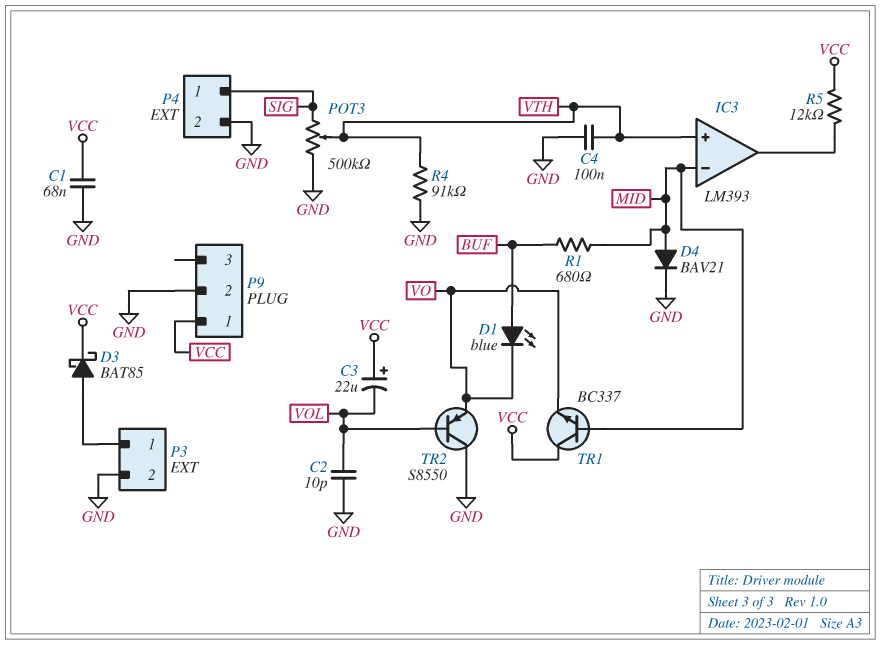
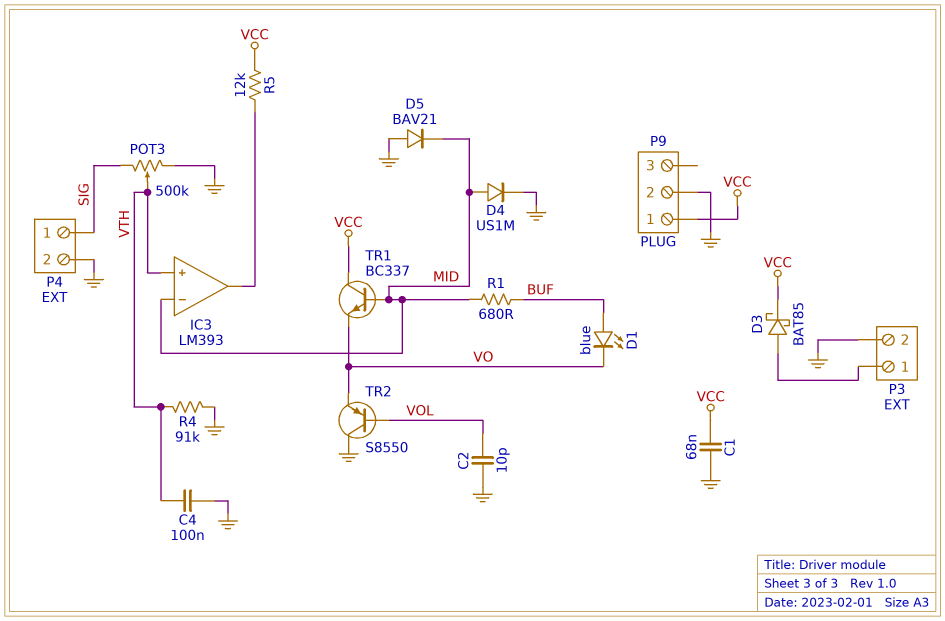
C3: 22uF (plus VCC, minus VOL) -> none
D4: diode BAV21 (A MID, K GND) -> diode US1M (A MID, K GND)
D5: none -> diode BAV21 (A GND, K MID)

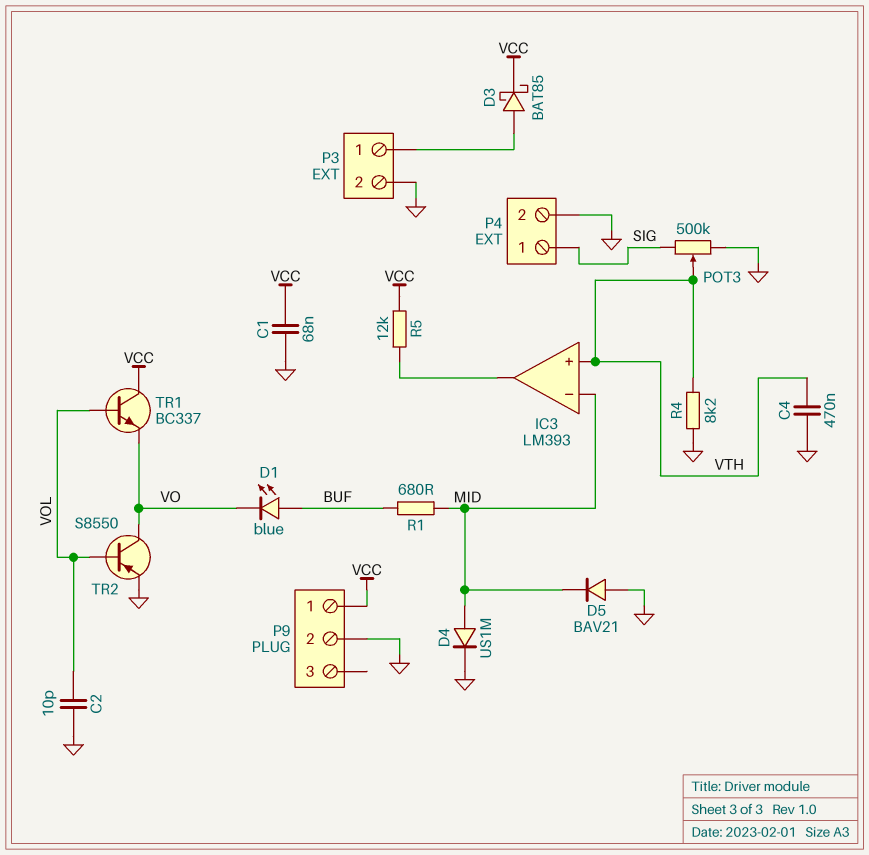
C4: 100nF (GND, VTH) -> 470nF (GND, VTH)
R4: 91k (GND, VTH) -> 8.2k (GND, VTH)
TR1: NPN BC337 (B MID, C VCC, E VO) -> NPN BC337 (B VOL, C VCC, E VO)
TR2: PNP S8550 (B VOL, C GND, E VO) -> PNP S8550 (B VOL, C VO, E GND)

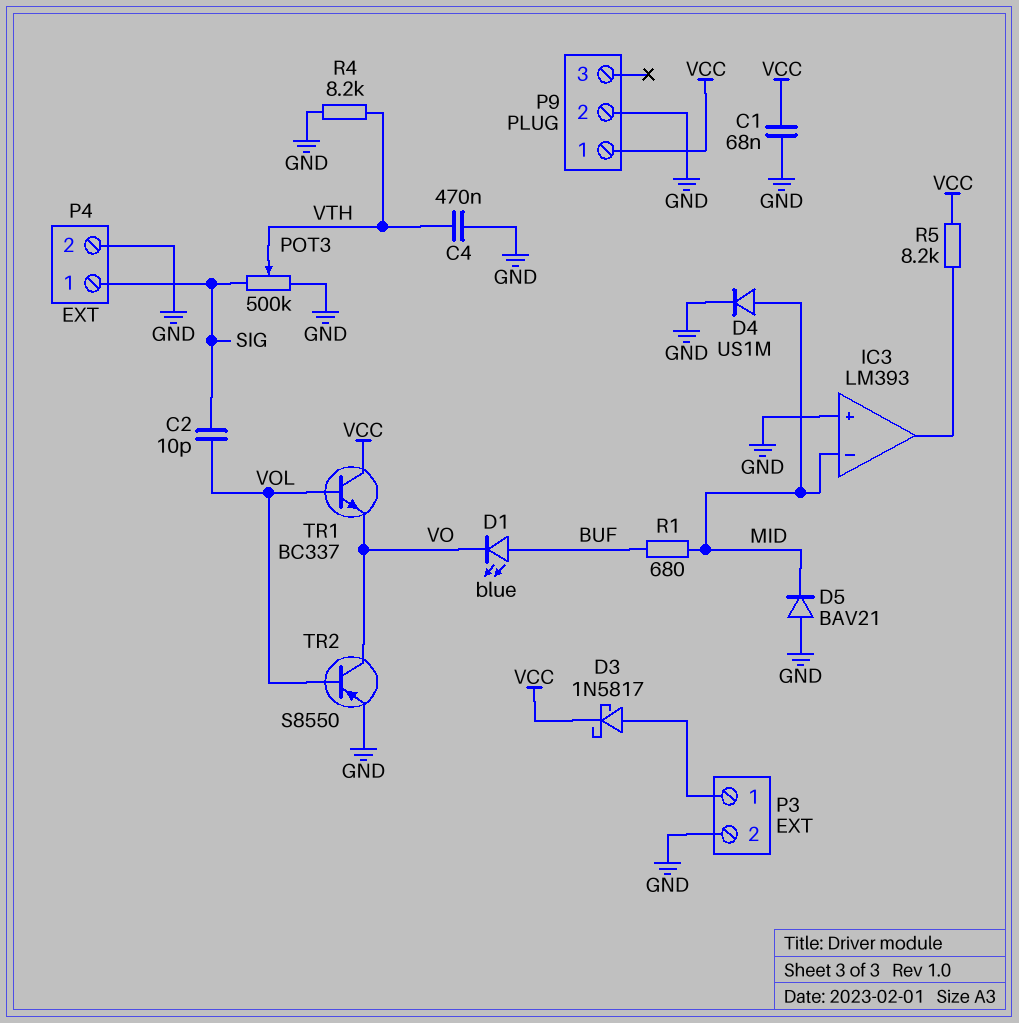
C2: 10pF (GND, VOL) -> 10pF (SIG, VOL)
D3: schottky BAT85 (A P3/1, K VCC) -> schottky 1N5817 (A P3/1, K VCC)
IC3 pin in+: VTH -> GND
R5: 12k (IC3/out, VCC) -> 8.2k (IC3/out, VCC)

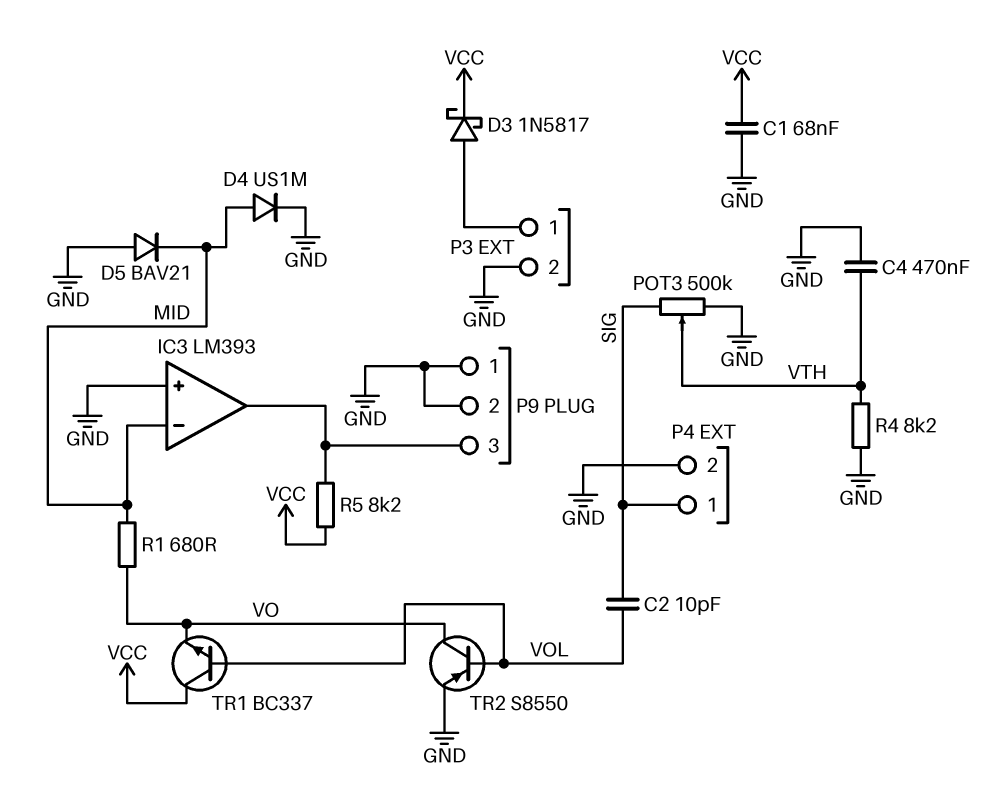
D1: LED blue (A BUF, K VO) -> none
P9 pin 1: VCC -> GND
P9 pin 3: none -> IC3/out
R1: 680 (BUF, MID) -> 680 (MID, VO)

